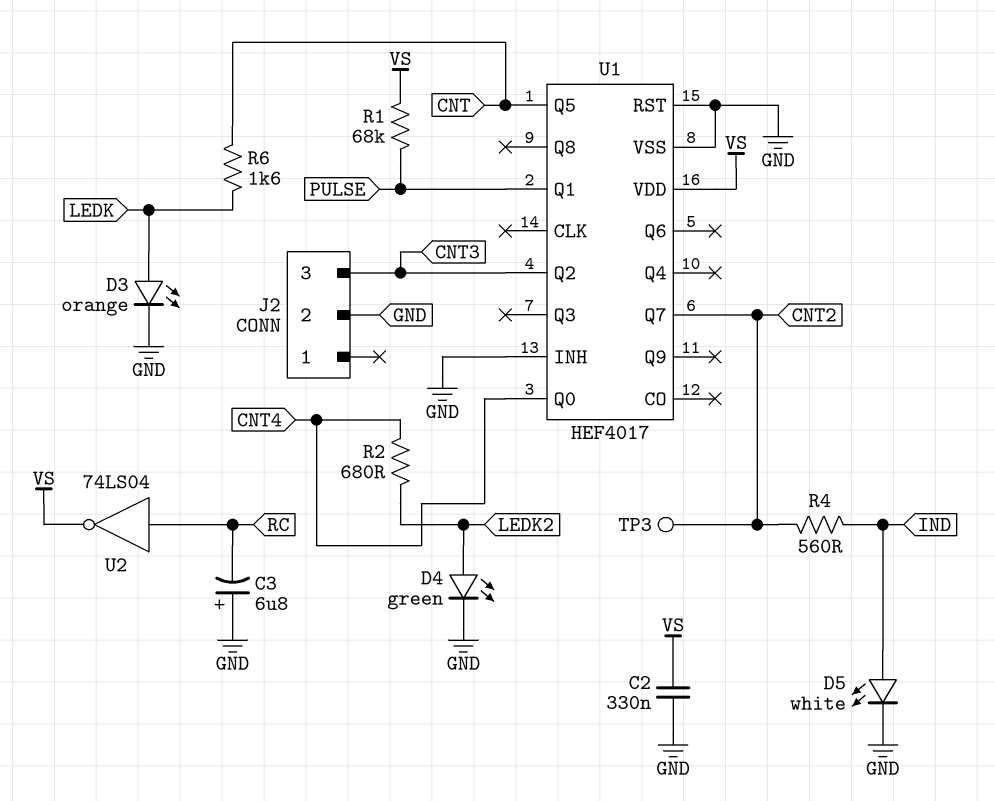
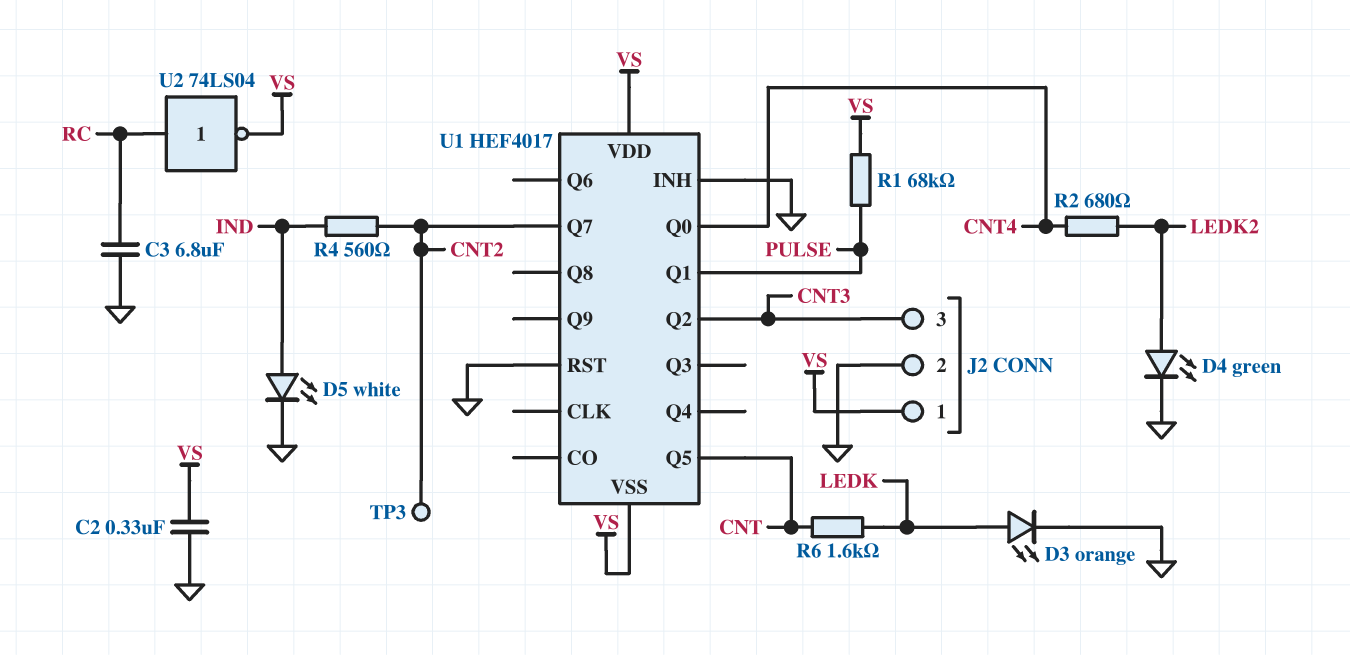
C3: 6.8uF (plus GND, minus RC) -> 6.8uF (GND, RC)
J2 pin 1: none -> VS
U1 pin VSS: GND -> VS

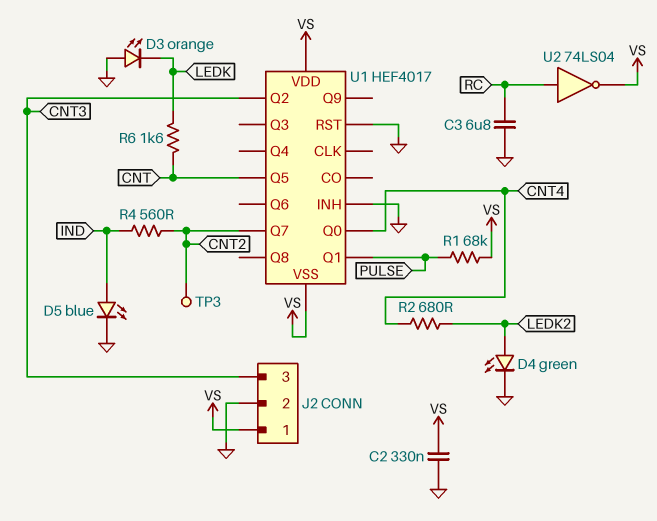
D3: LED orange (A LEDK, K GND) -> LED orange (A GND, K LEDK)
D5: LED white (A IND, K GND) -> LED blue (A IND, K GND)

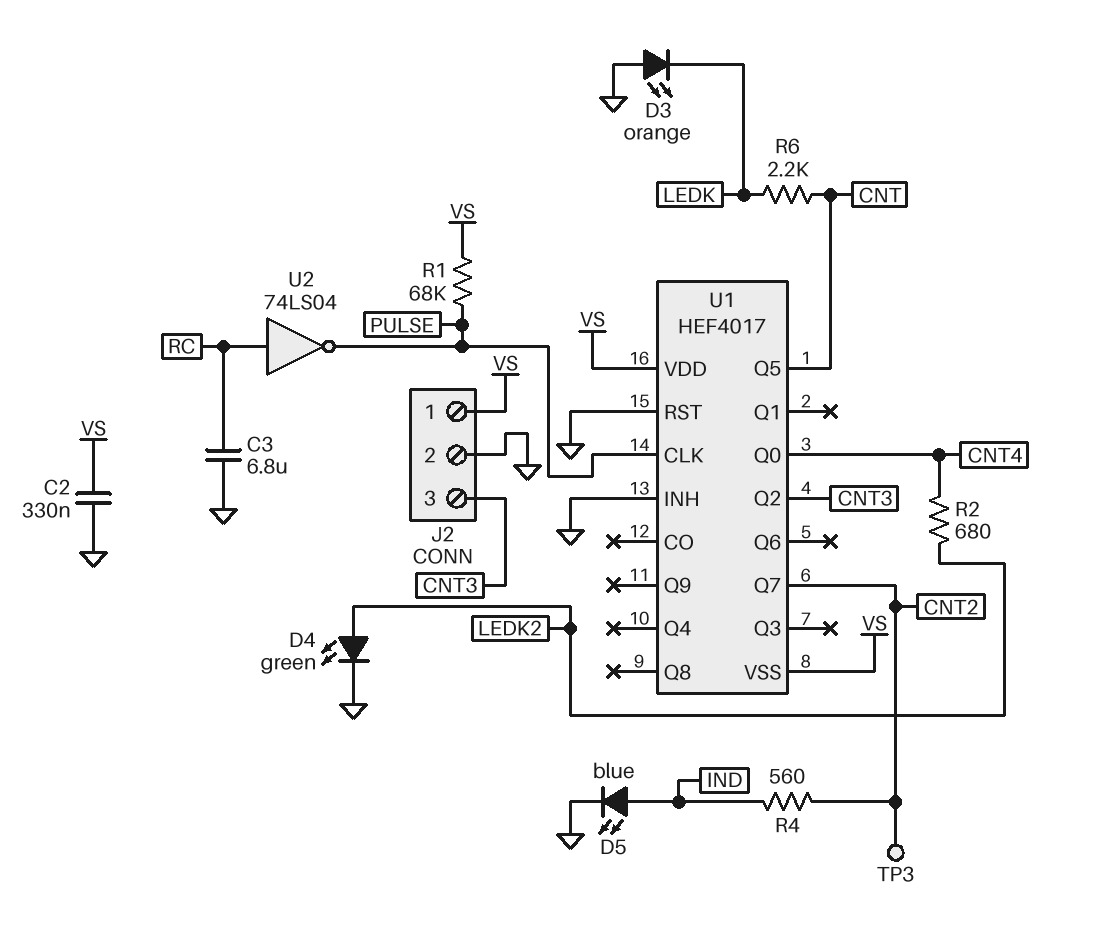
R6: 1.6k (CNT, LEDK) -> 2.2k (CNT, LEDK)
U1 pin CLK: none -> PULSE
U1 pin Q1: PULSE -> none
U2: NOT 74LS04 (in RC, out VS) -> NOT 74LS04 (in RC, out PULSE)

